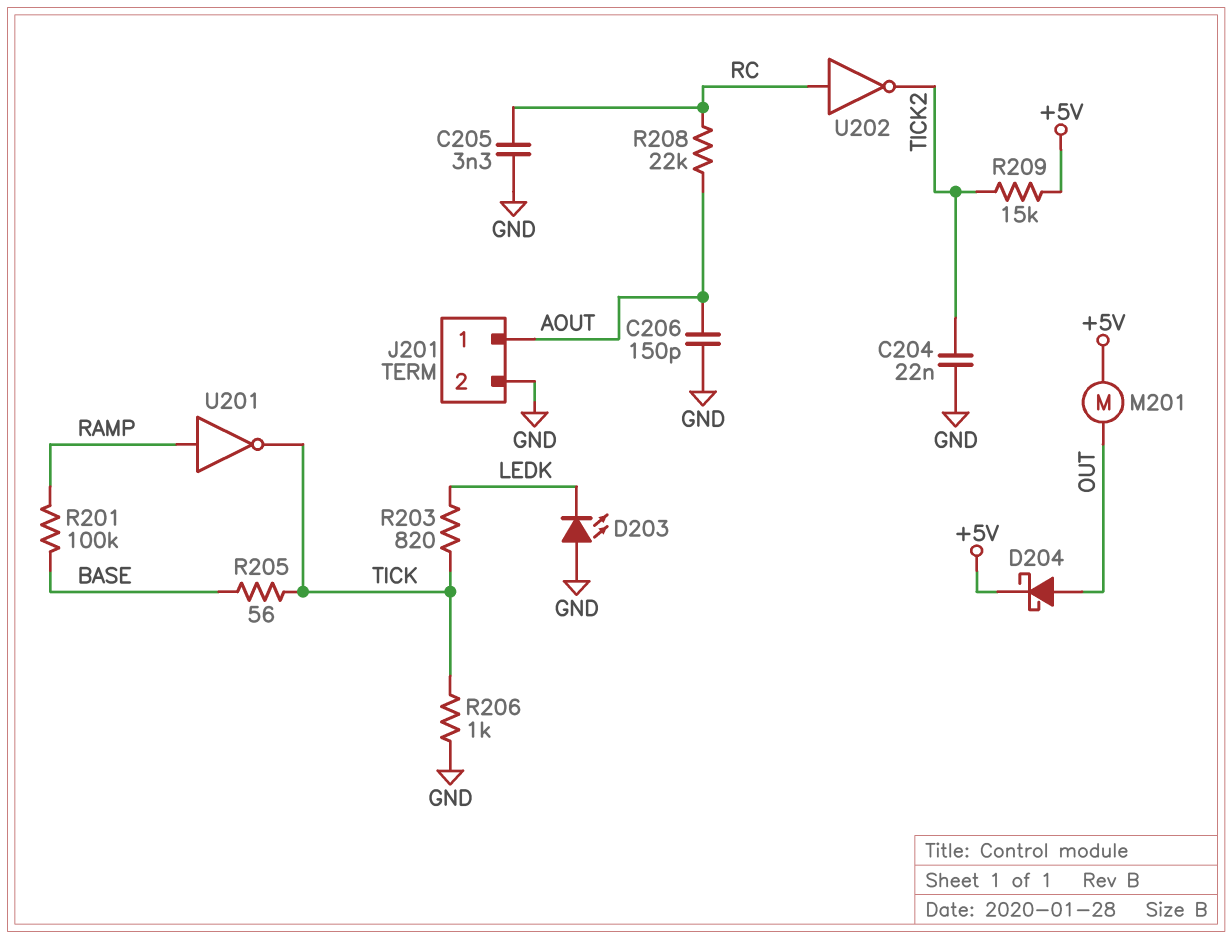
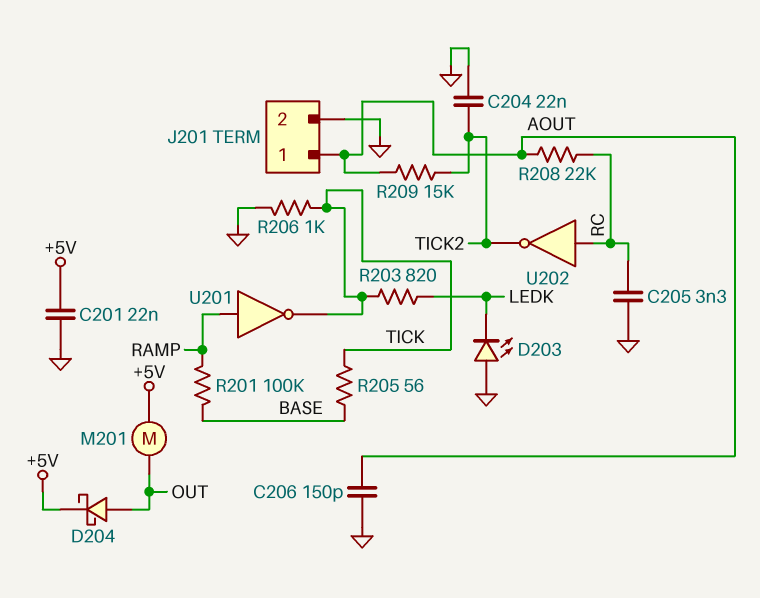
C201: none -> 22nF (+5V, GND)
R209: 15k (+5V, TICK2) -> 15k (AOUT, TICK2)

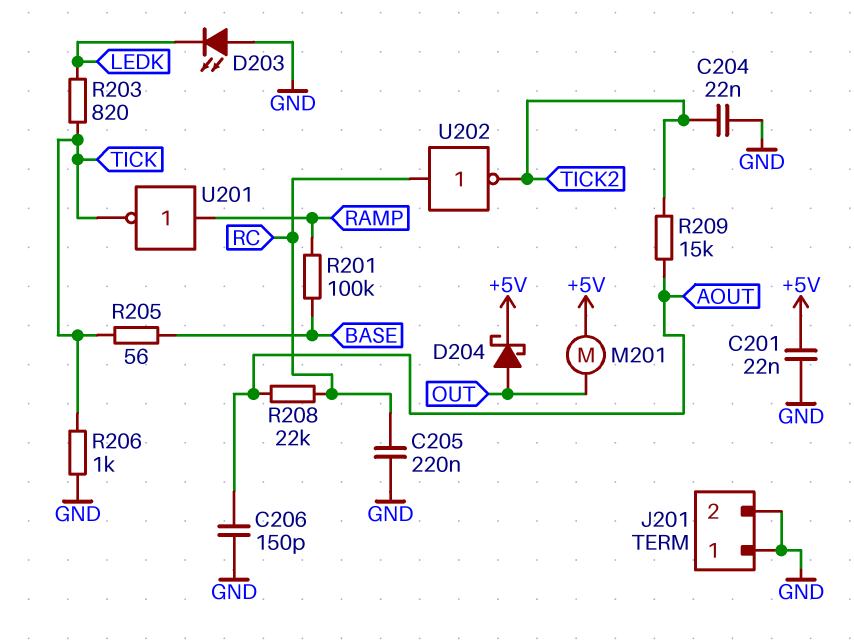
C205: 3.3nF (GND, RC) -> 220nF (GND, RC)
J201 pin 1: AOUT -> GND

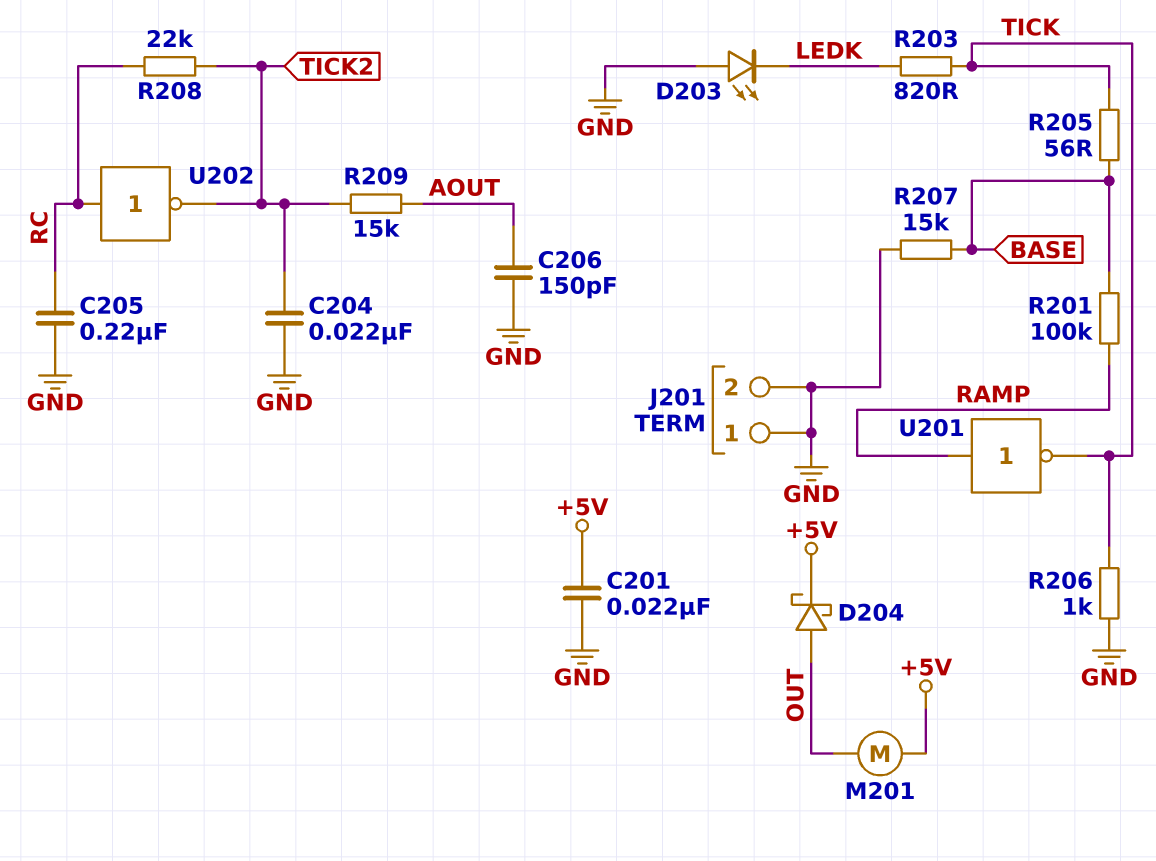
R207: none -> 15k (BASE, GND)
R208: 22k (AOUT, RC) -> 22k (RC, TICK2)

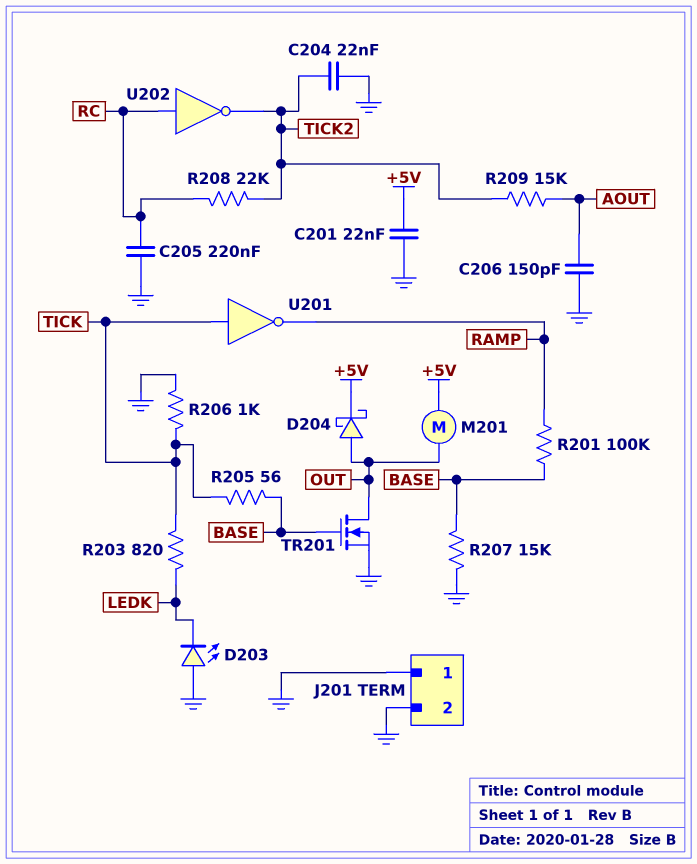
TR201: none -> NMOS (G BASE, D OUT, S GND)
U201: NOT (in RAMP, out TICK) -> NOT (in TICK, out RAMP)

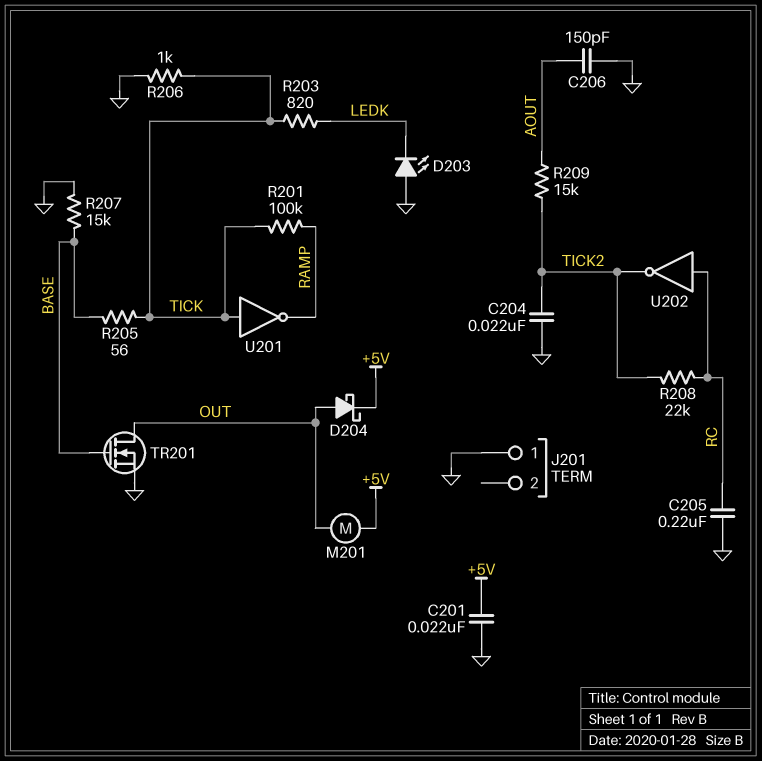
J201 pin 2: GND -> none
R201: 100k (BASE, RAMP) -> 100k (RAMP, TICK)

